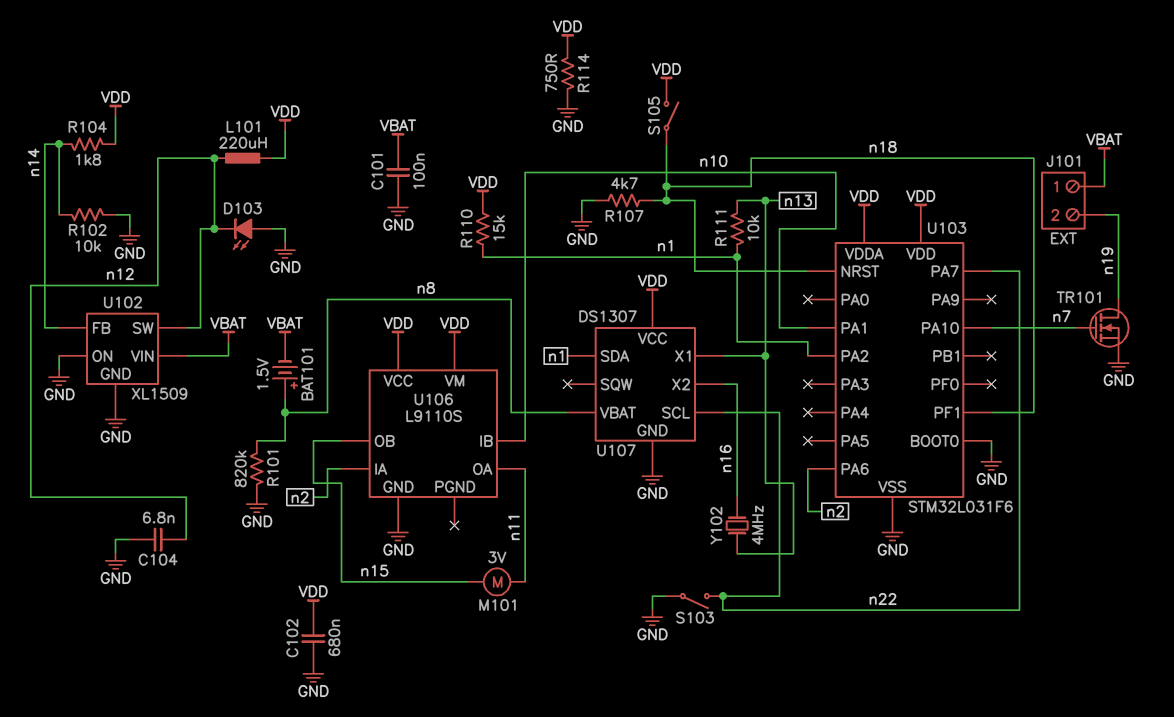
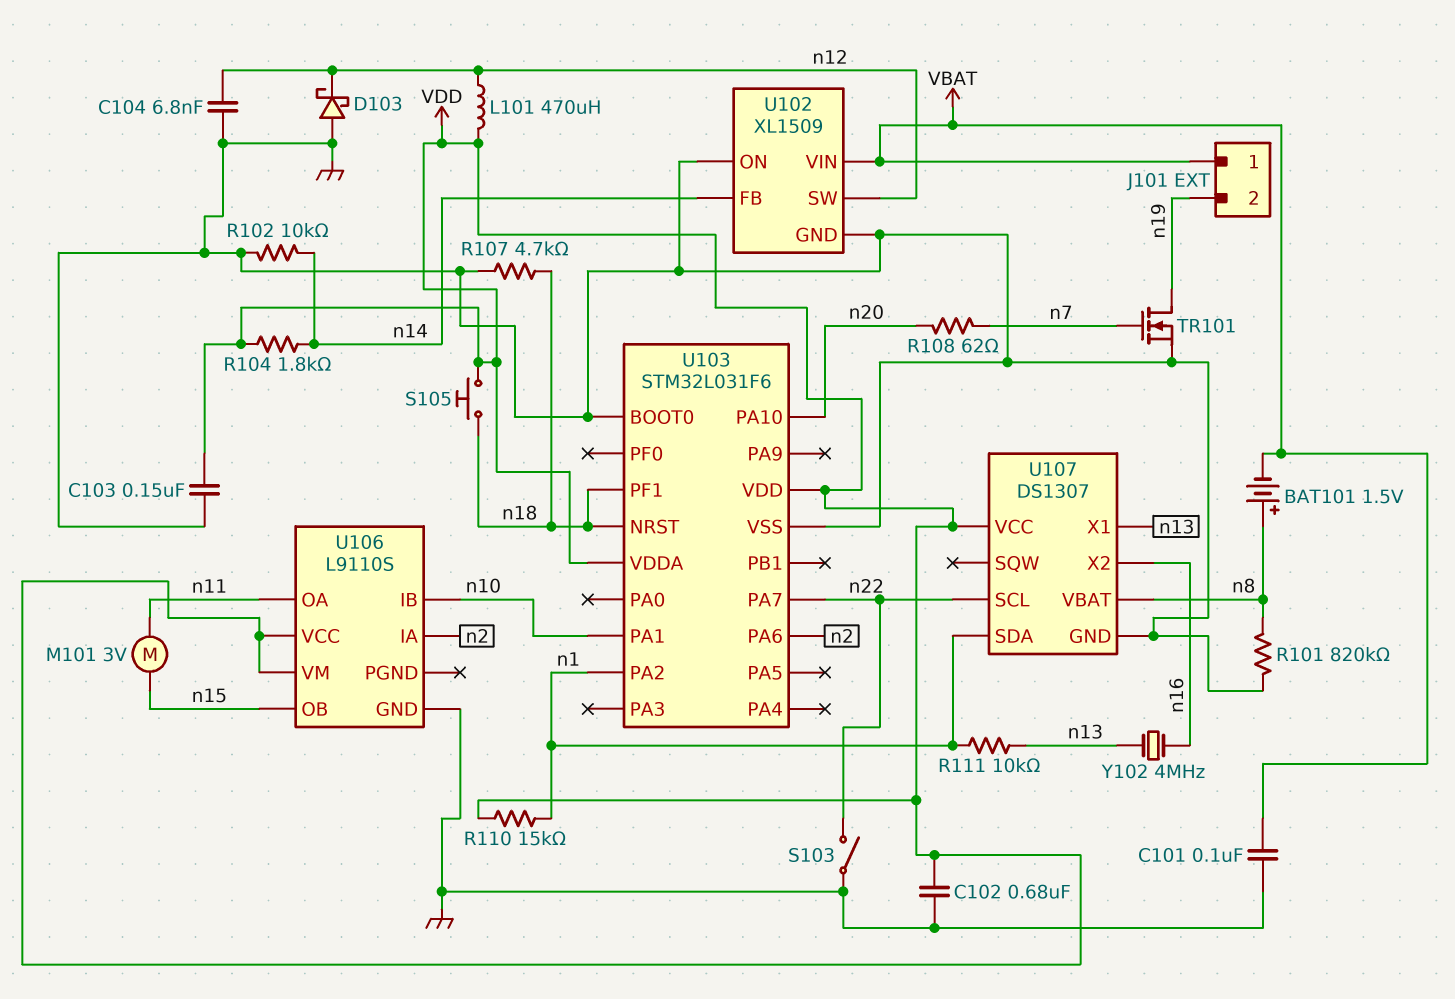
C103: none -> 150nF (GND, VDD)
D103: LED (A GND, K n12) -> schottky (A GND, K n12)
L101: 220uH (VDD, n12) -> 470uH (VDD, n12)
R108: none -> 62 (n7, n20)
R114: 750 (GND, VDD) -> none
S105: switch (VDD, n18) -> button (VDD, n18)
U103 pin PA10: n7 -> n20

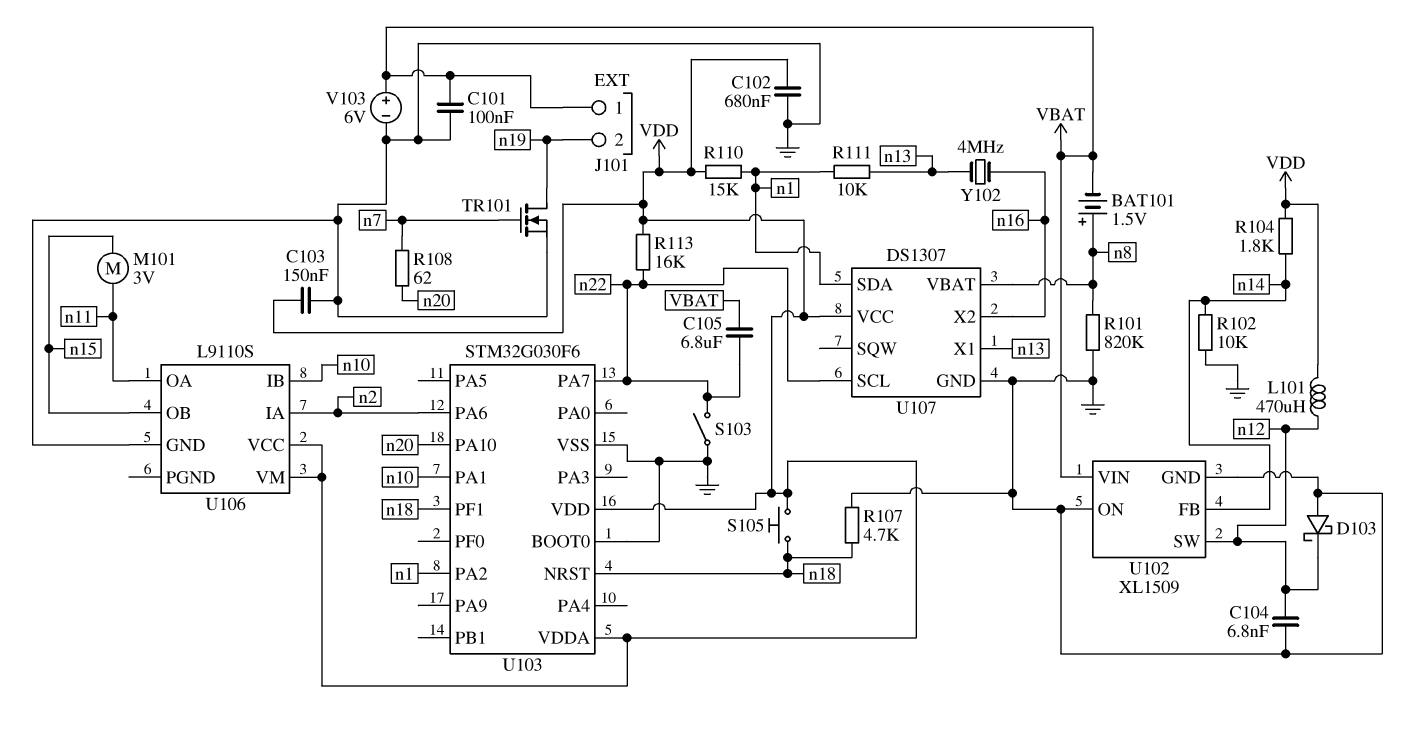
C105: none -> 6.8uF (VBAT, n22)
R113: none -> 16k (VDD, n22)
U103: STM32L031F6 -> STM32G030F6
V103: none -> 6V (plus VBAT, minus GND)

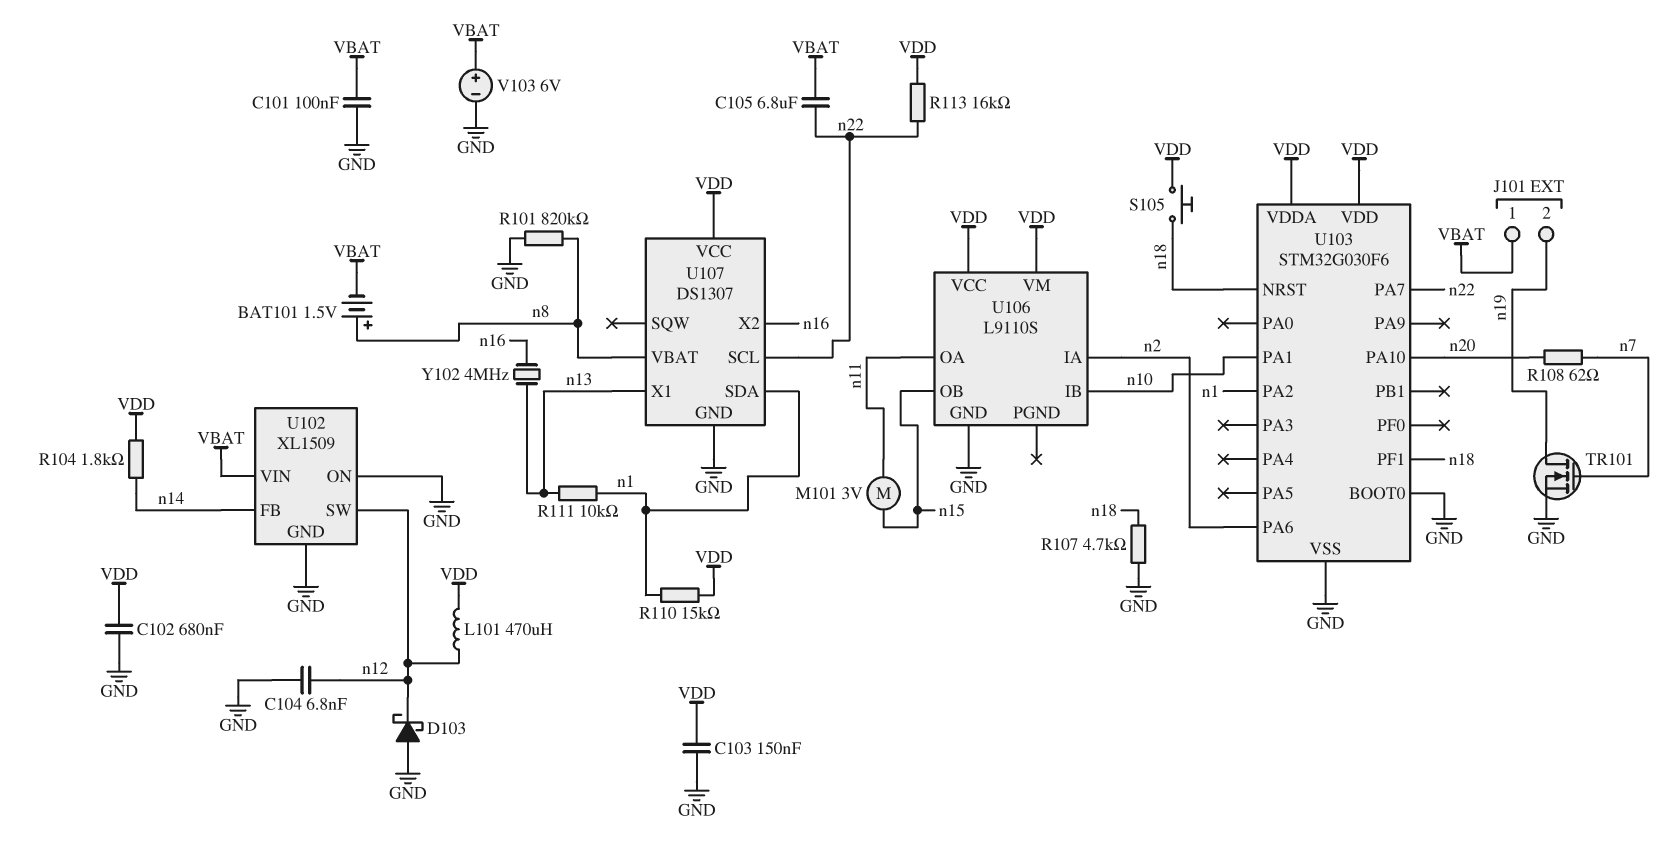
R102: 10k (GND, n14) -> none
S103: switch (GND, n22) -> none

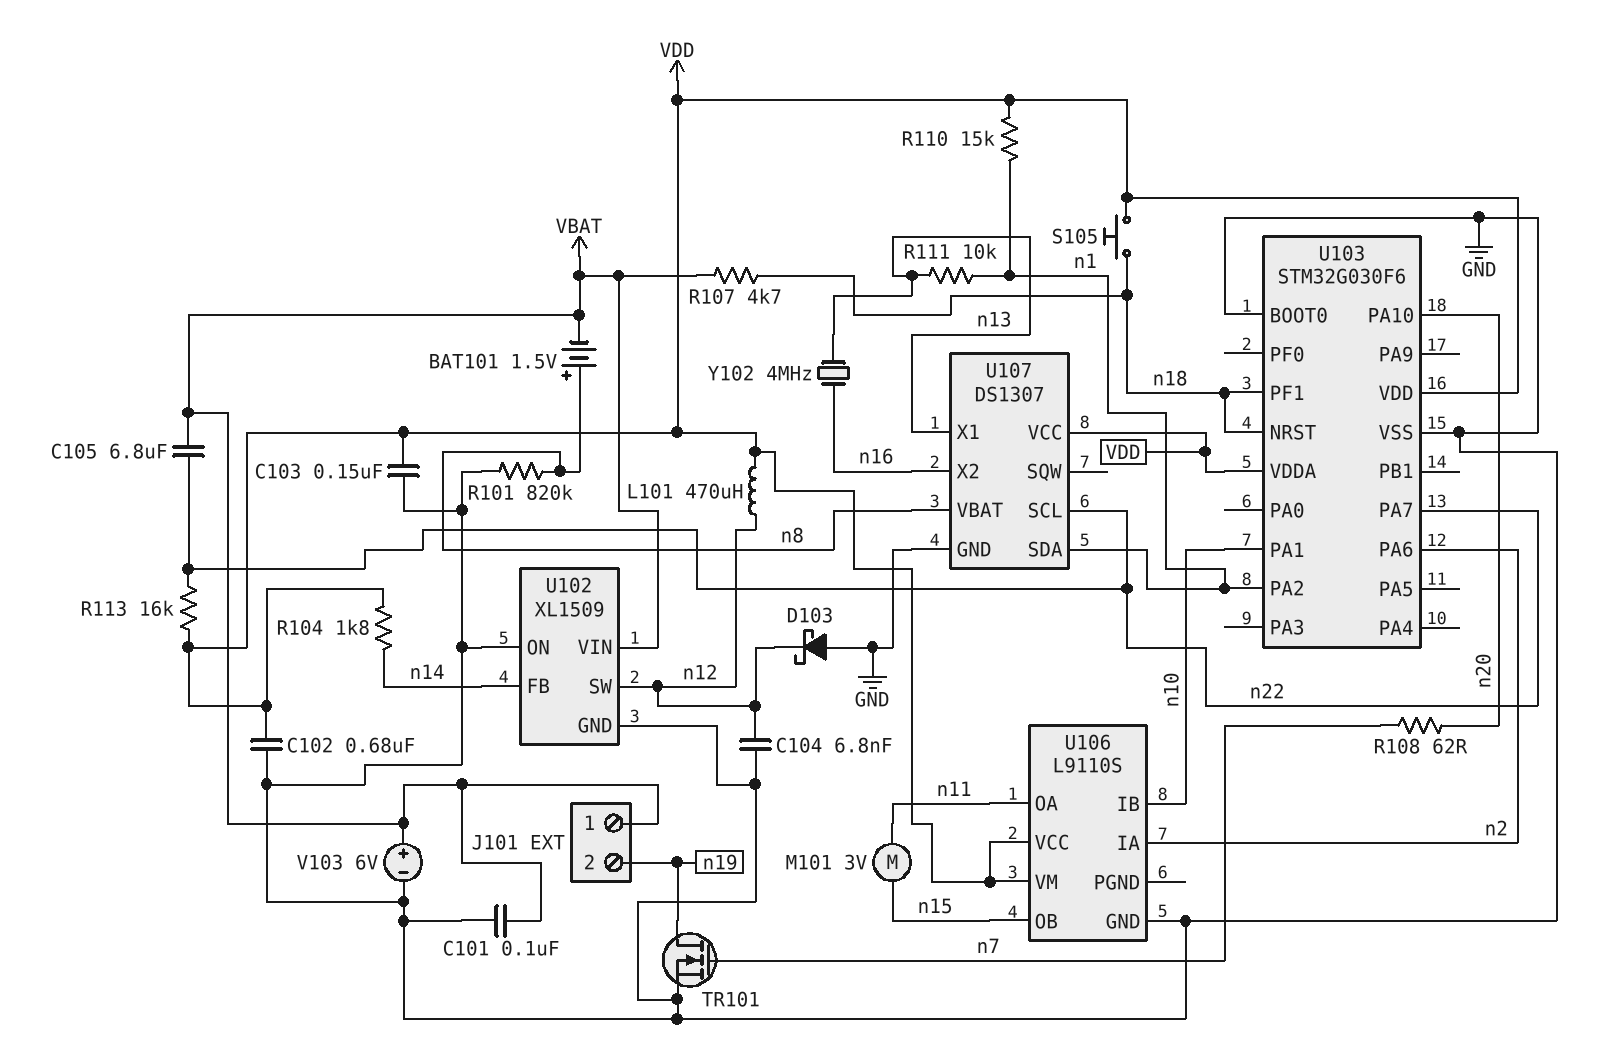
R107: 4.7k (GND, n18) -> 4.7k (VBAT, n18)

